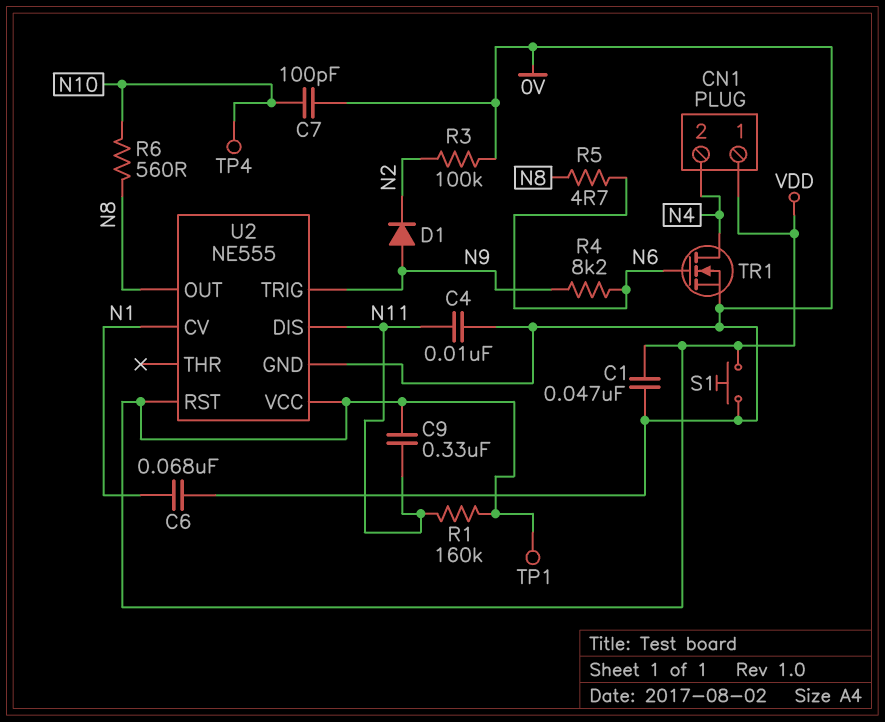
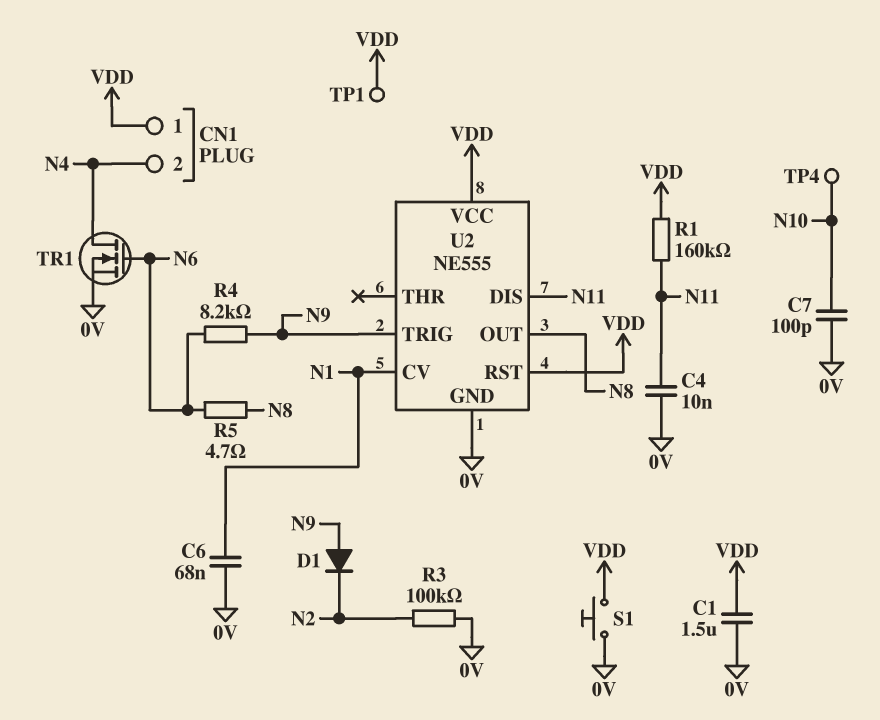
C1: 47nF (0V, VDD) -> 1.5uF (0V, VDD)
C9: 330nF (N11, VDD) -> none
R6: 560 (N8, N10) -> none

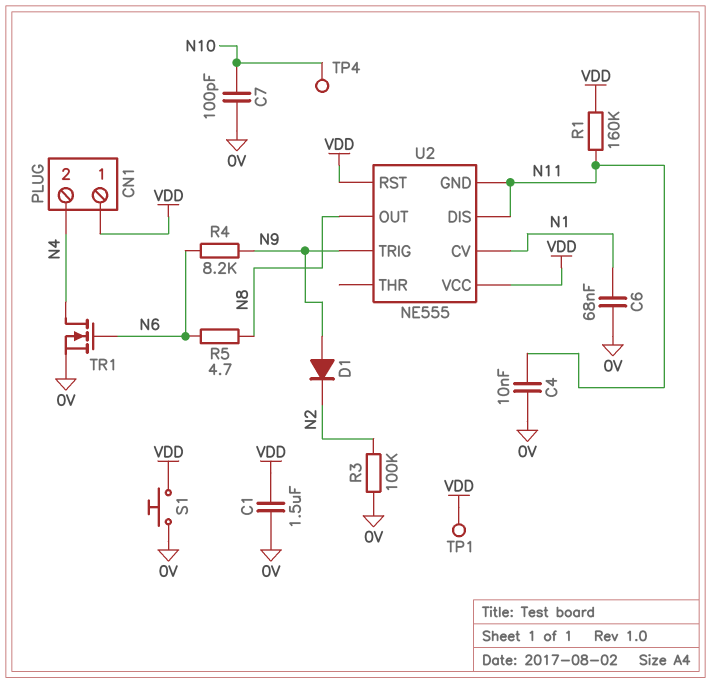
U2 pin GND: 0V -> N11

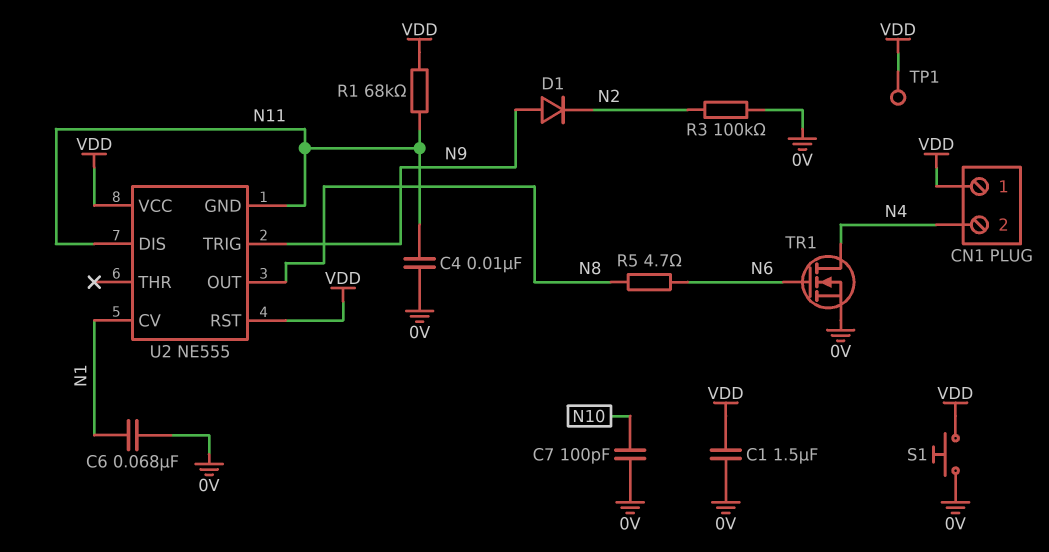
R1: 160k (N11, VDD) -> 68k (N11, VDD)
R4: 8.2k (N6, N9) -> none
TP4: test point (N10) -> none

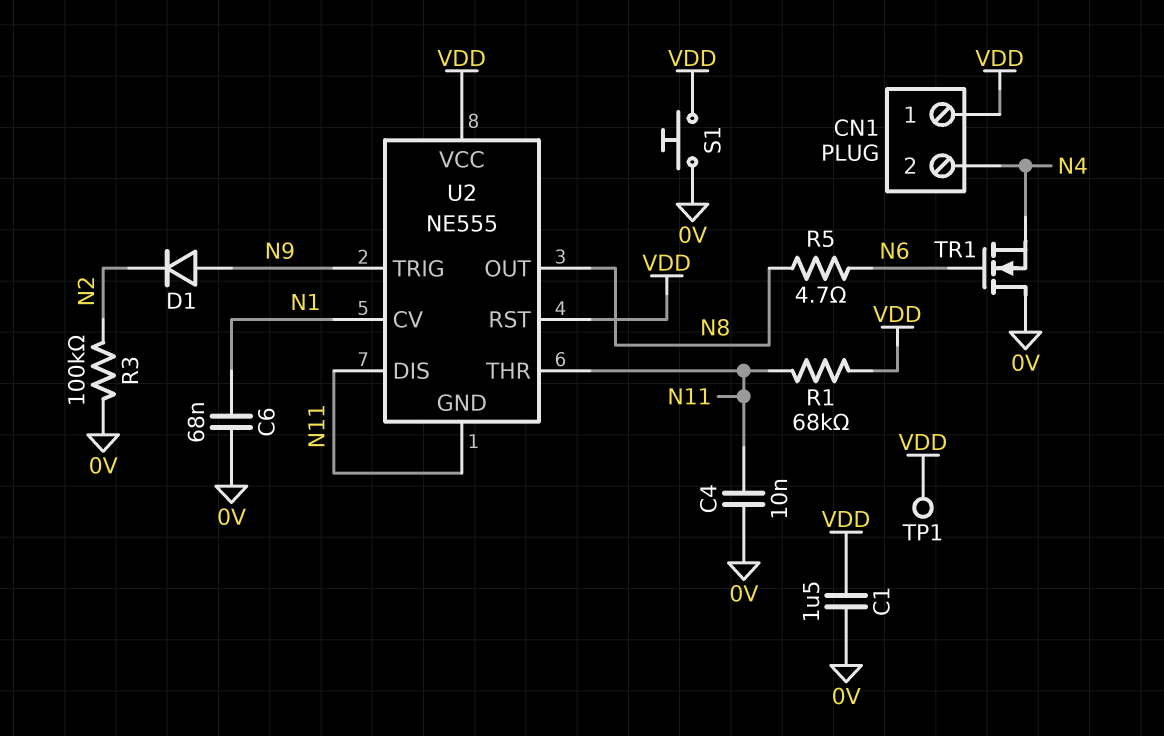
C7: 100pF (0V, N10) -> none
TR1: NMOS (G N6, D N4, S 0V) -> NMOS (G N6, D 0V, S N4)
U2 pin THR: none -> N11

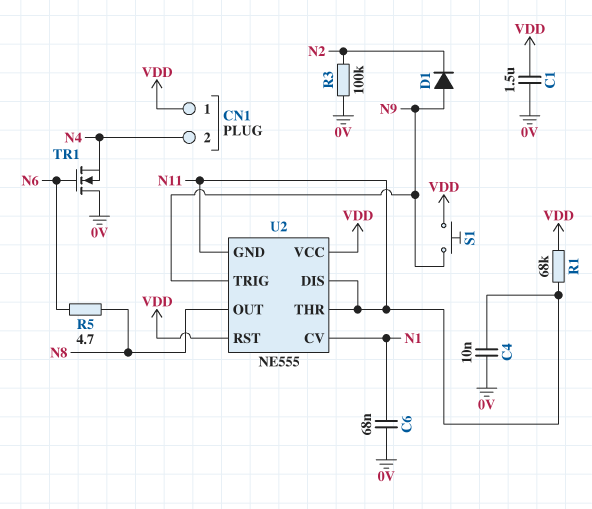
S1: button (0V, VDD) -> button (N9, VDD)
TP1: test point (VDD) -> none

